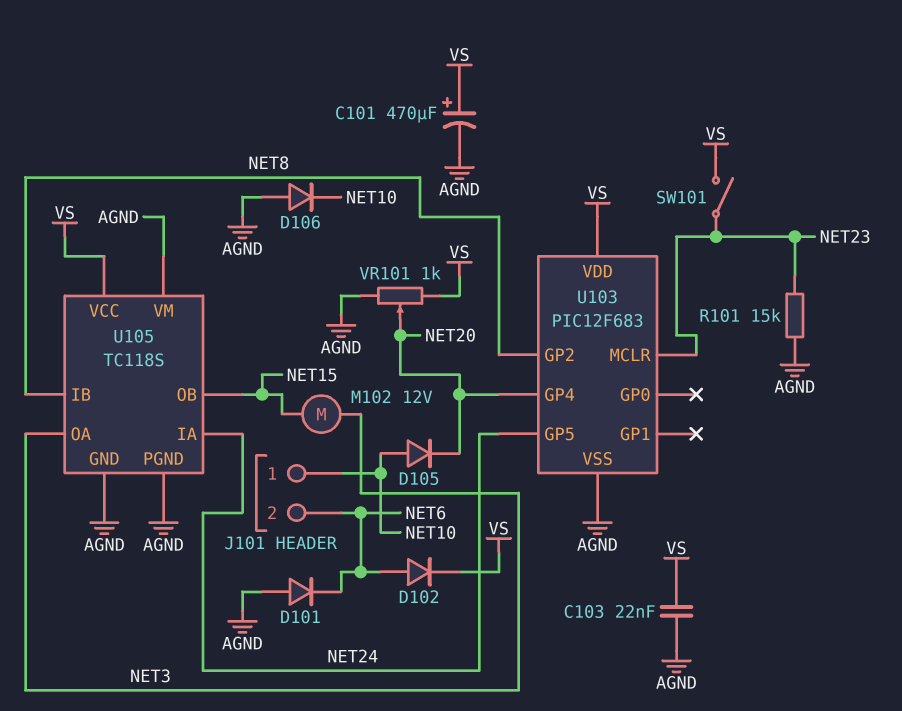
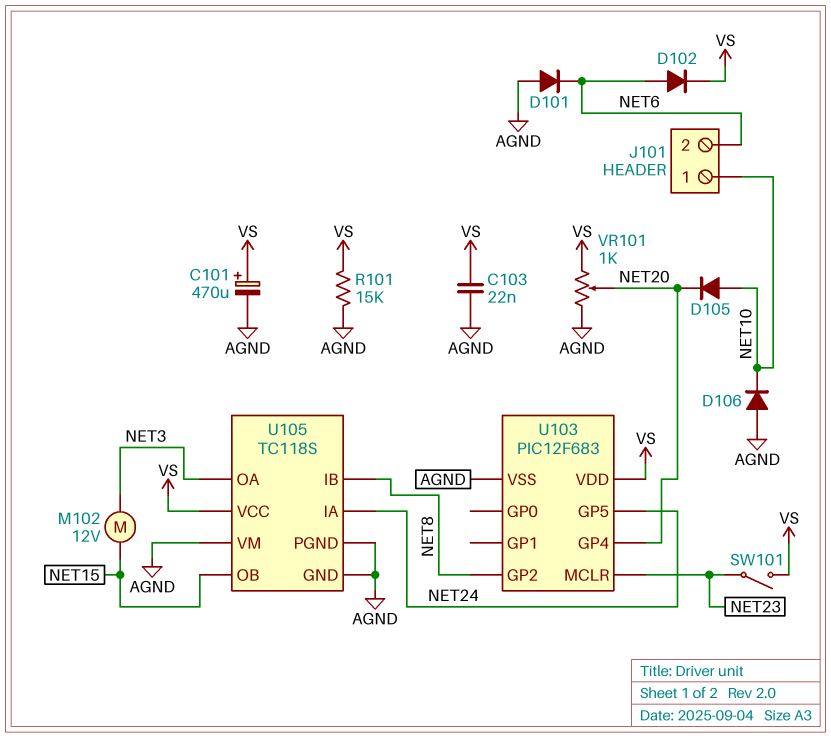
R101: 15k (AGND, NET23) -> 15k (AGND, VS)

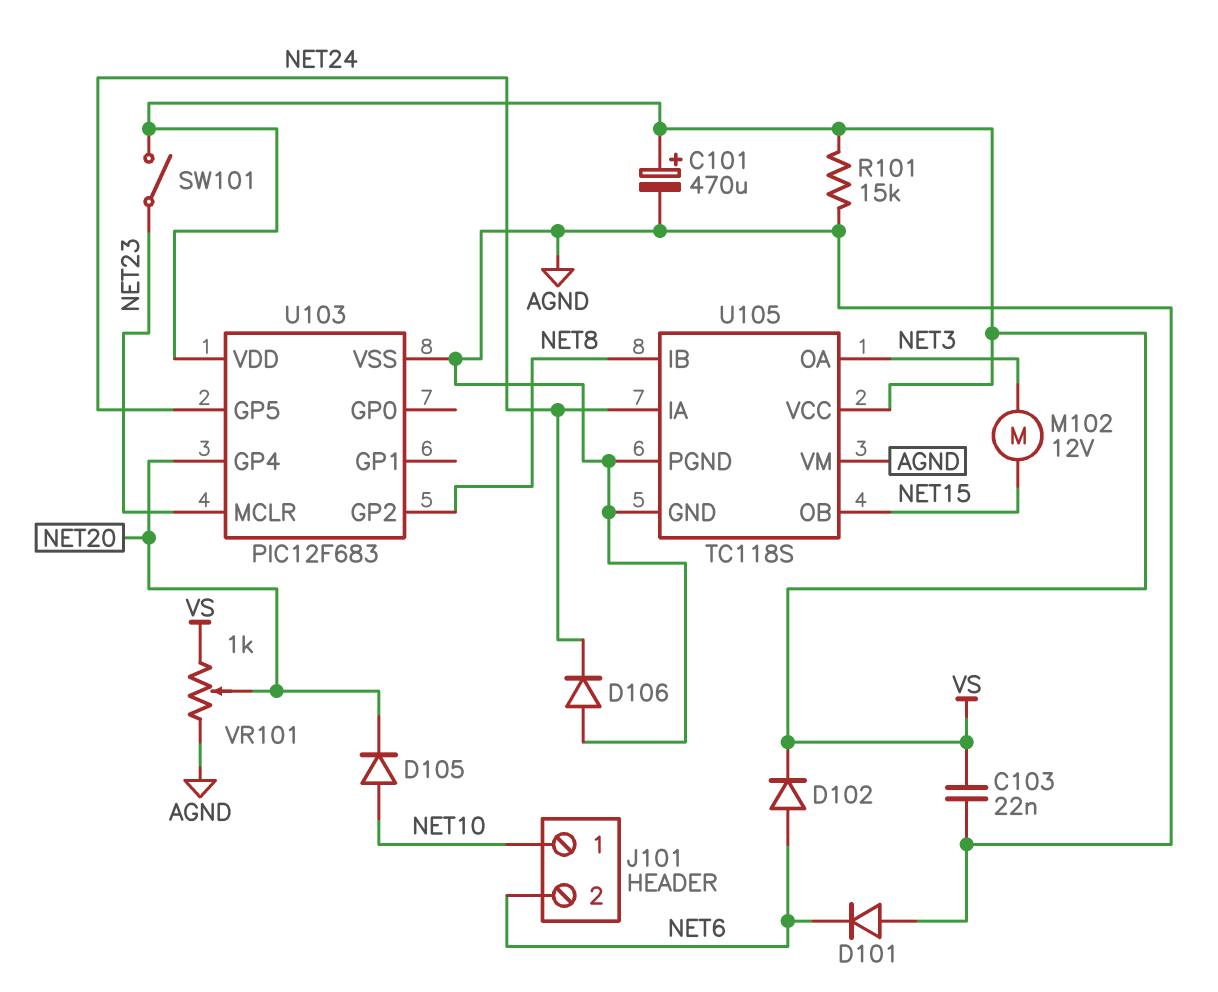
D106: diode (A AGND, K NET10) -> diode (A AGND, K NET24)

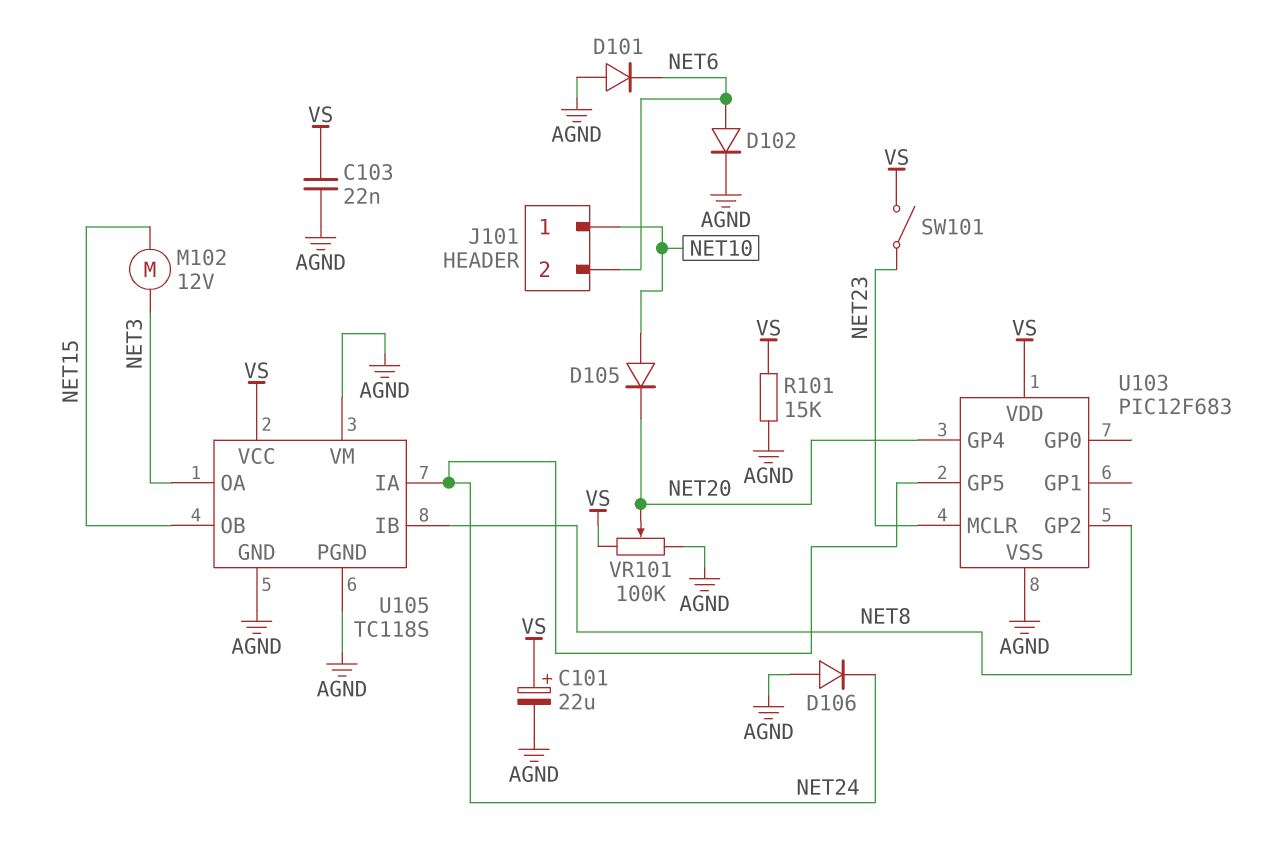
C101: 470uF (plus VS, minus AGND) -> 22uF (plus VS, minus AGND)
D102: diode (A NET6, K VS) -> diode (A NET6, K AGND)
VR101: 1k (AGND, VS, wiper NET20) -> 100k (AGND, VS, wiper NET20)

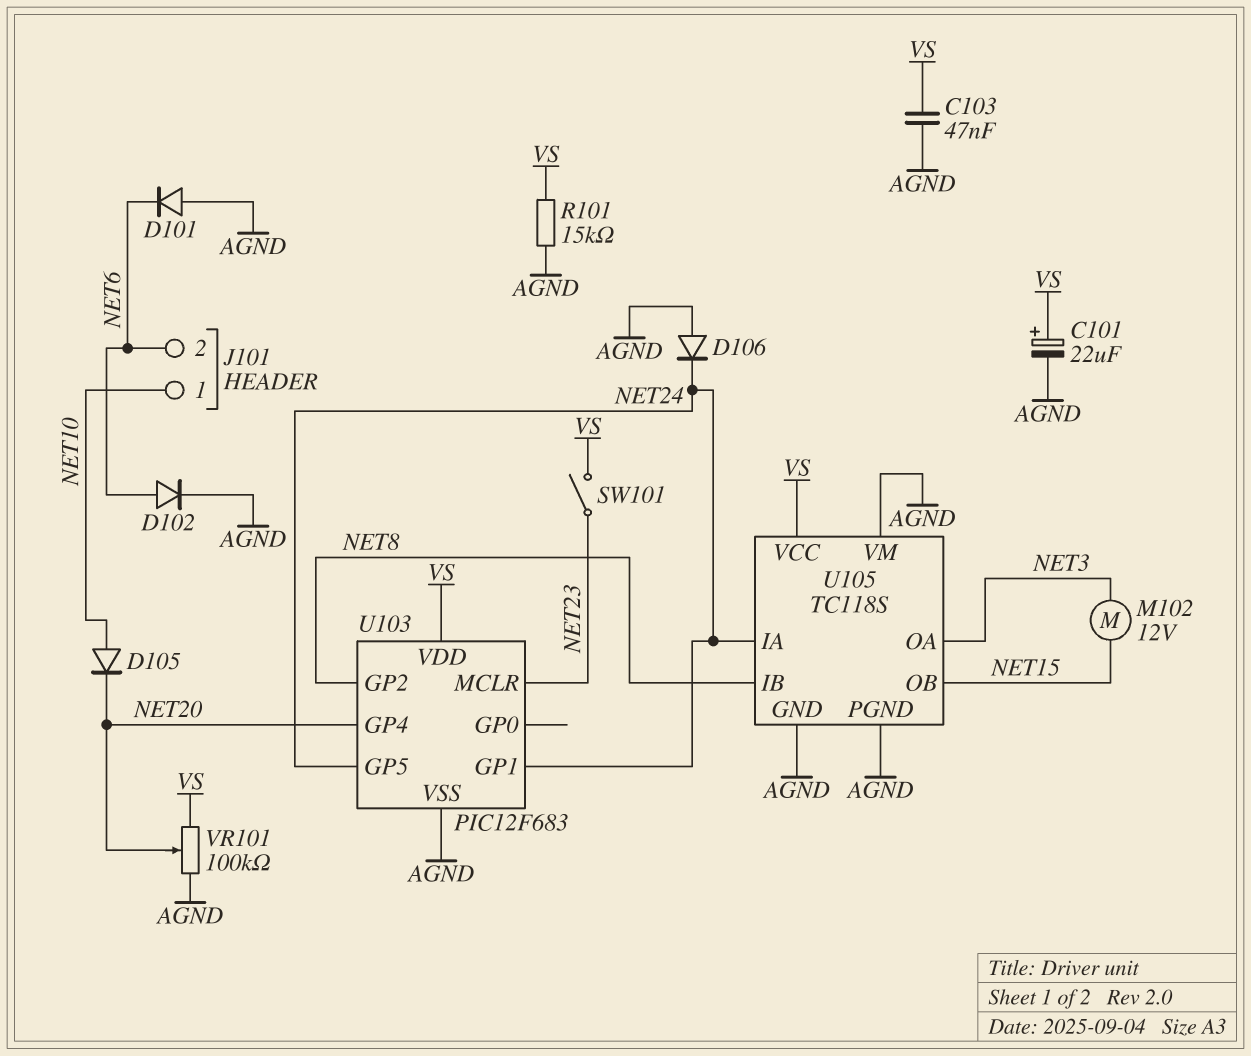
C103: 22nF (AGND, VS) -> 47nF (AGND, VS)
U103 pin GP1: none -> NET24

